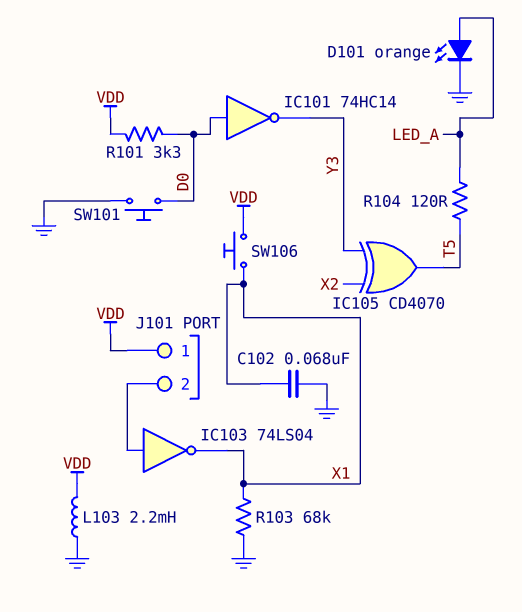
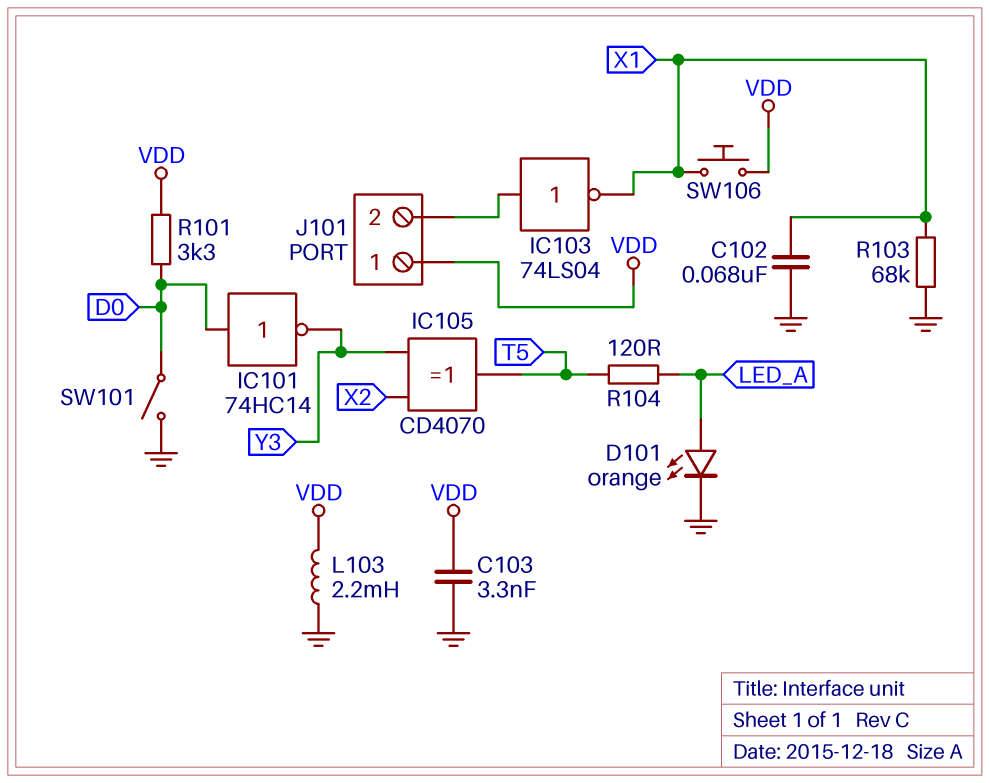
C103: none -> 3.3nF (GND, VDD)
SW101: button (D0, GND) -> switch (D0, GND)

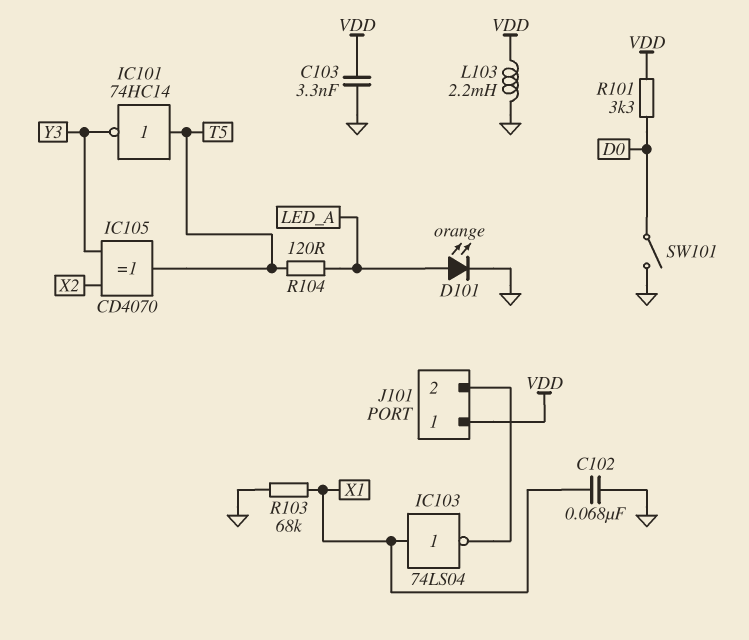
IC101: NOT 74HC14 (in D0, out Y3) -> NOT 74HC14 (in T5, out Y3)
IC103: NOT 74LS04 (in J101/2, out X1) -> NOT 74LS04 (in X1, out J101/2)
SW106: button (VDD, X1) -> none

